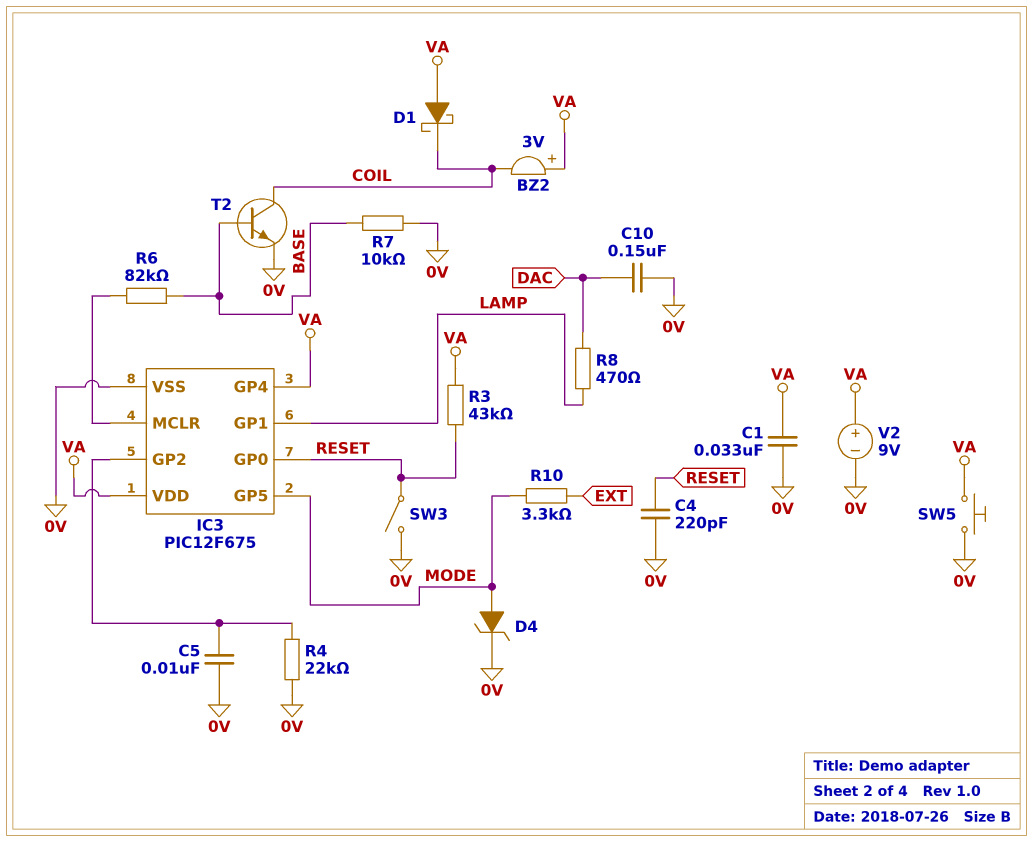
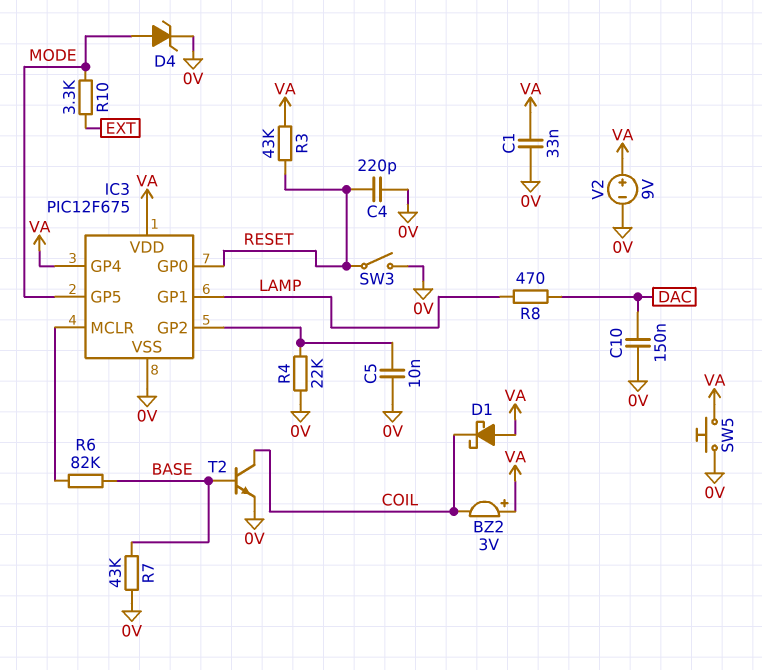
R7: 10k (0V, BASE) -> 43k (0V, BASE)

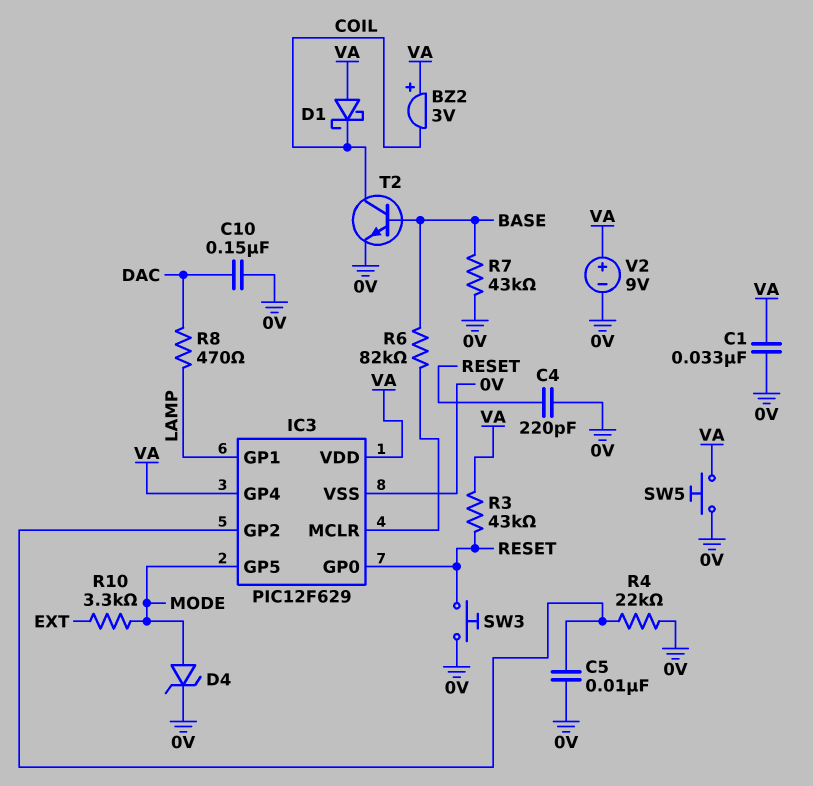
IC3: PIC12F675 -> PIC12F629
SW3: switch (0V, RESET) -> button (0V, RESET)

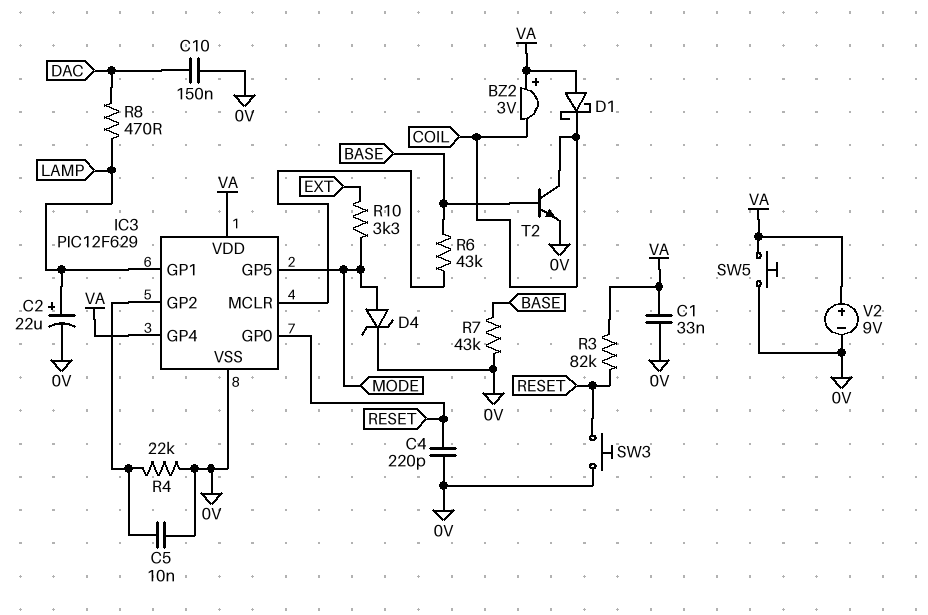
C2: none -> 22uF (plus LAMP, minus 0V)
R3: 43k (RESET, VA) -> 82k (RESET, VA)
R6: 82k (BASE, IC3/MCLR) -> 43k (BASE, IC3/MCLR)

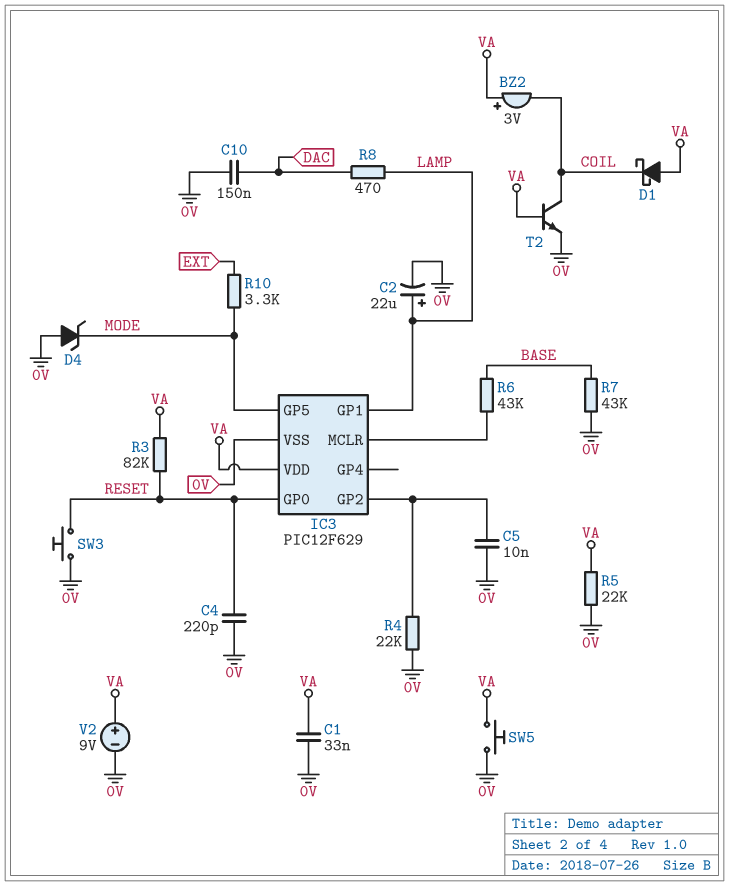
D4: zener (A MODE, K 0V) -> zener (A 0V, K MODE)
IC3 pin GP4: VA -> none
R5: none -> 22k (0V, VA)
T2: NPN (B BASE, C COIL, E 0V) -> NPN (B VA, C COIL, E 0V)

